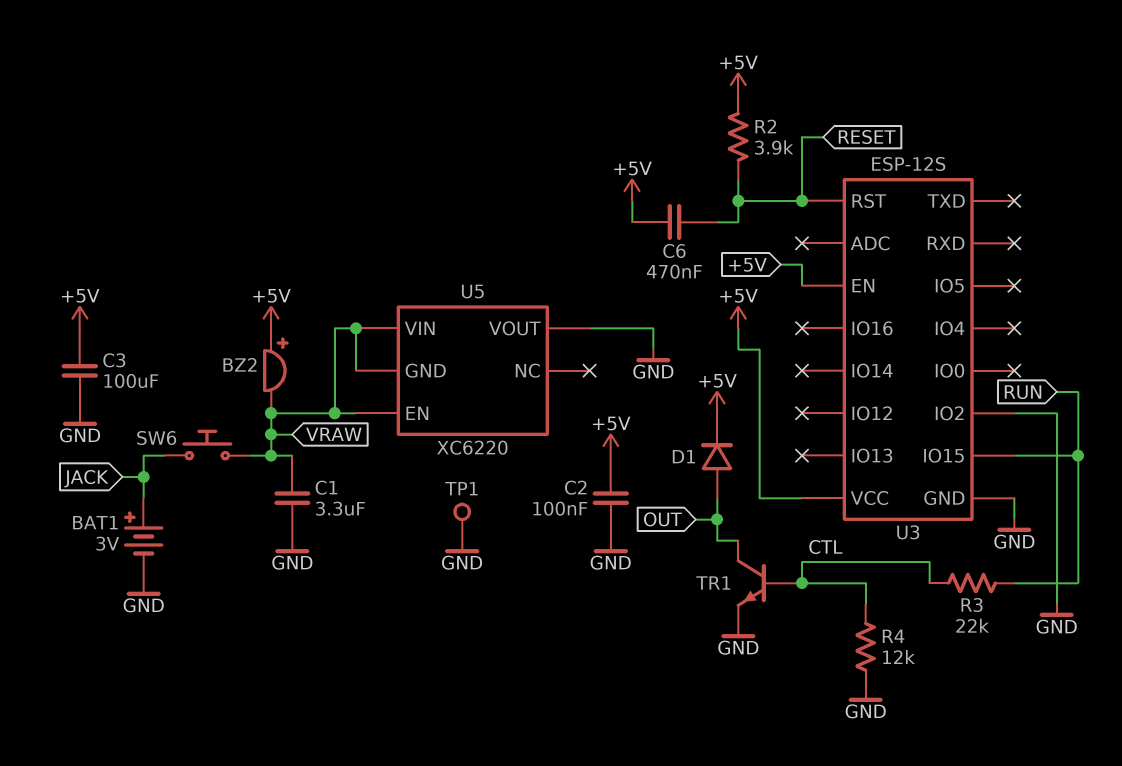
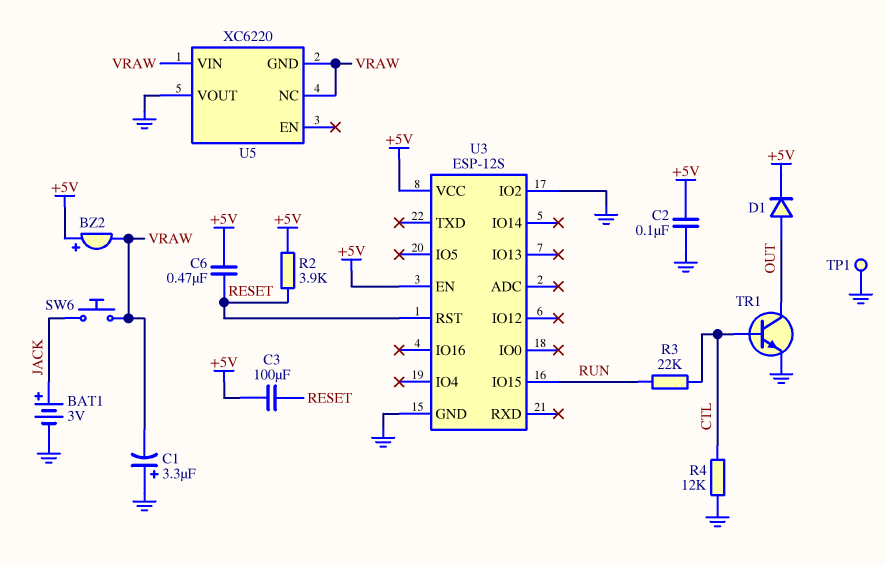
C1: 3.3uF (GND, VRAW) -> 3.3uF (plus GND, minus VRAW)
C3: 100uF (+5V, GND) -> 100uF (+5V, RESET)
U5 pin EN: VRAW -> none
U5 pin NC: none -> VRAW

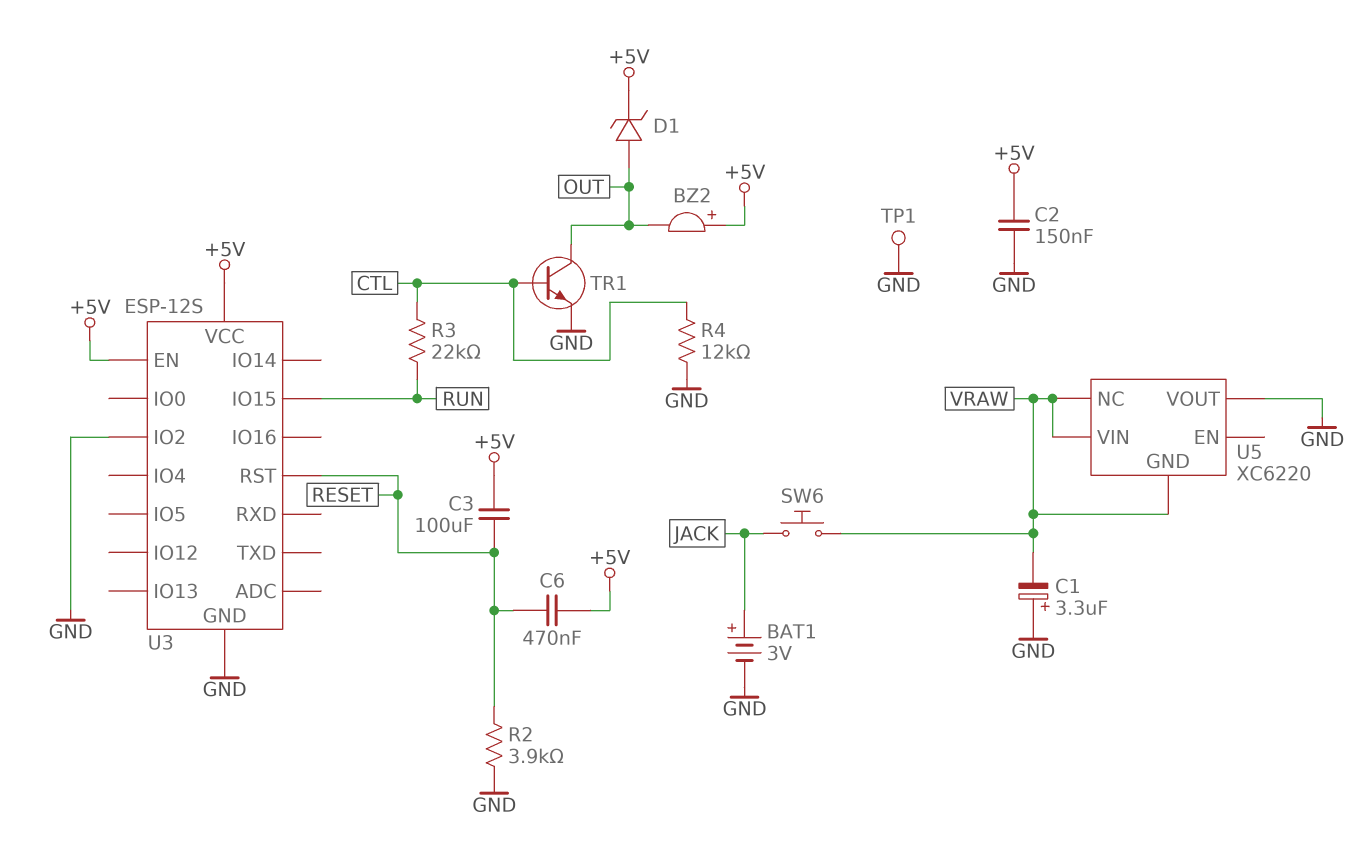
BZ2: buzzer (plus +5V, minus VRAW) -> buzzer (plus +5V, minus OUT)
C2: 100nF (+5V, GND) -> 150nF (+5V, GND)
D1: diode (A OUT, K +5V) -> zener (A OUT, K +5V)
R2: 3.9k (+5V, RESET) -> 3.9k (GND, RESET)

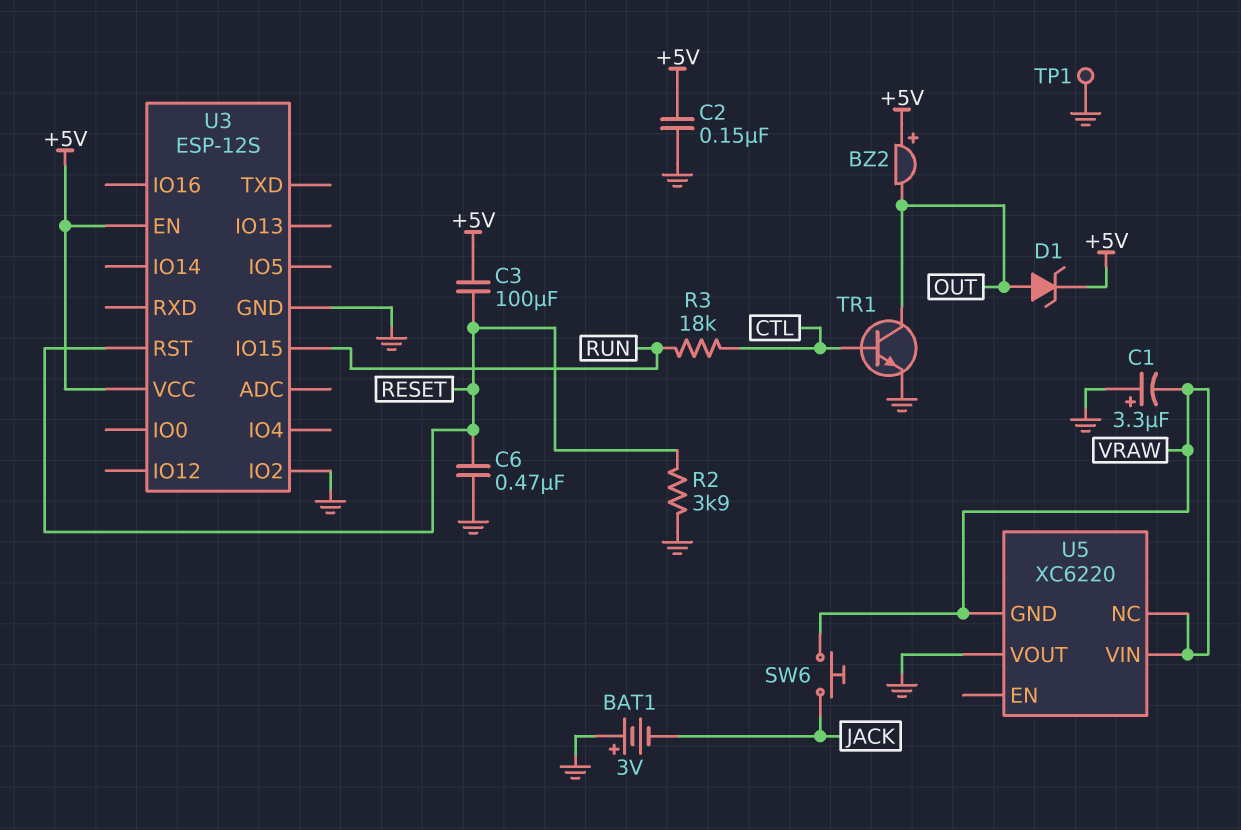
BAT1: 3V (plus JACK, minus GND) -> 3V (plus GND, minus JACK)
C6: 470nF (+5V, RESET) -> 470nF (GND, RESET)
R3: 22k (CTL, RUN) -> 18k (CTL, RUN)
R4: 12k (CTL, GND) -> none

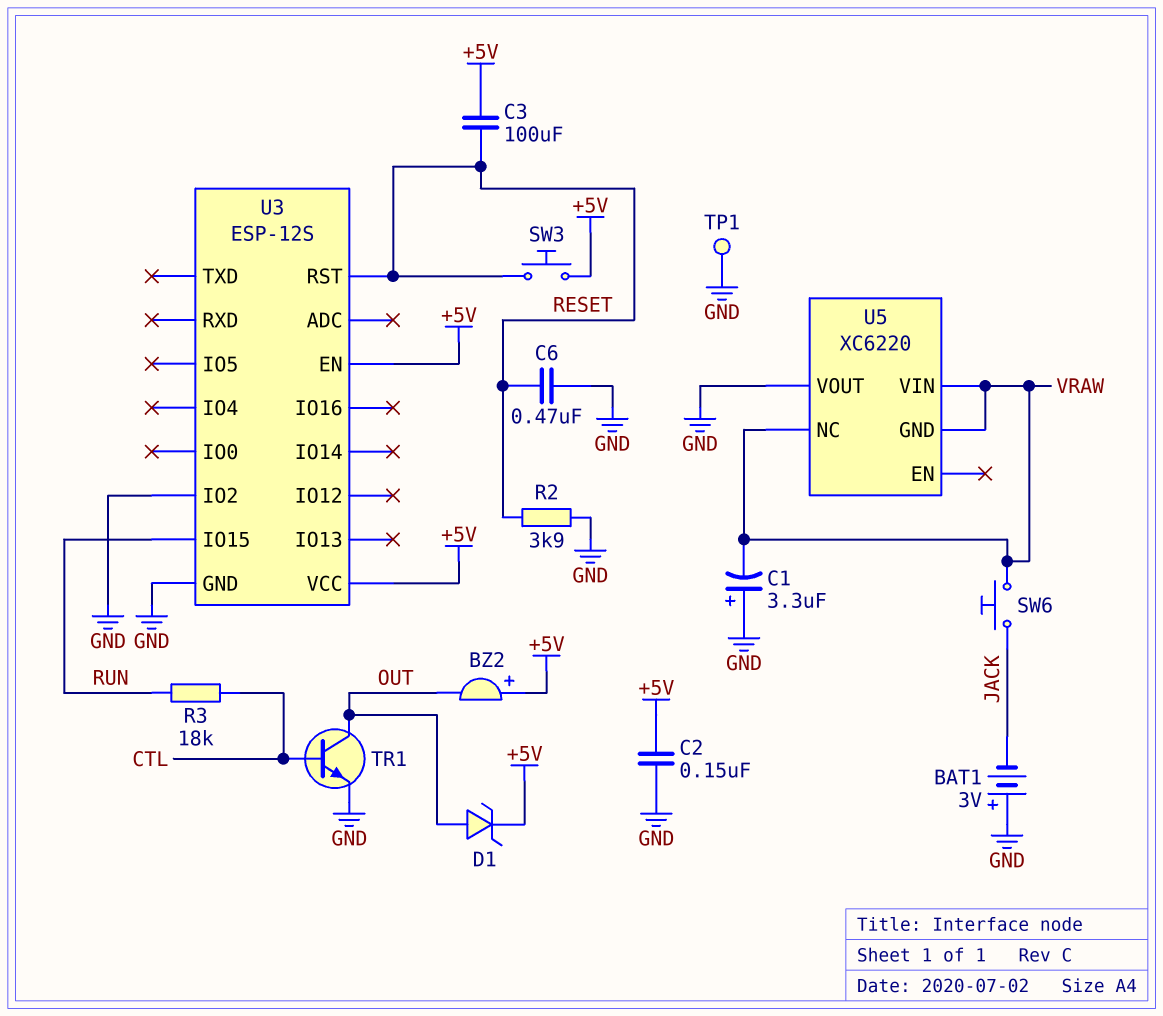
SW3: none -> button (+5V, RESET)

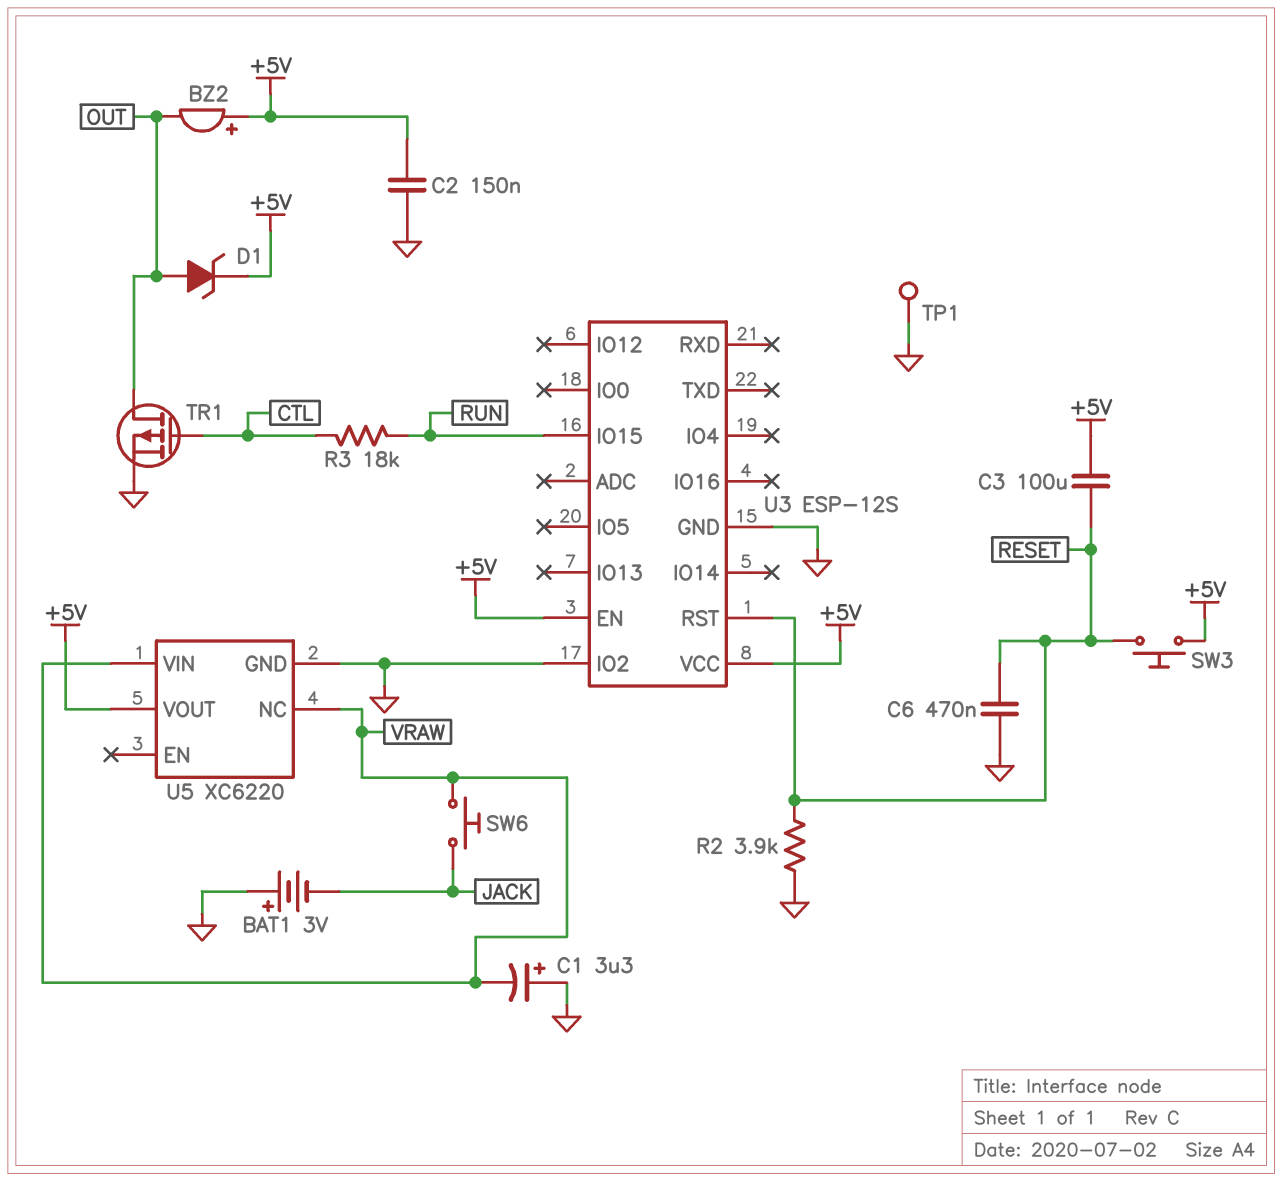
TR1: NPN (B CTL, C OUT, E GND) -> PMOS (G CTL, D OUT, S GND)
U5 pin GND: VRAW -> GND
U5 pin VOUT: GND -> +5V

